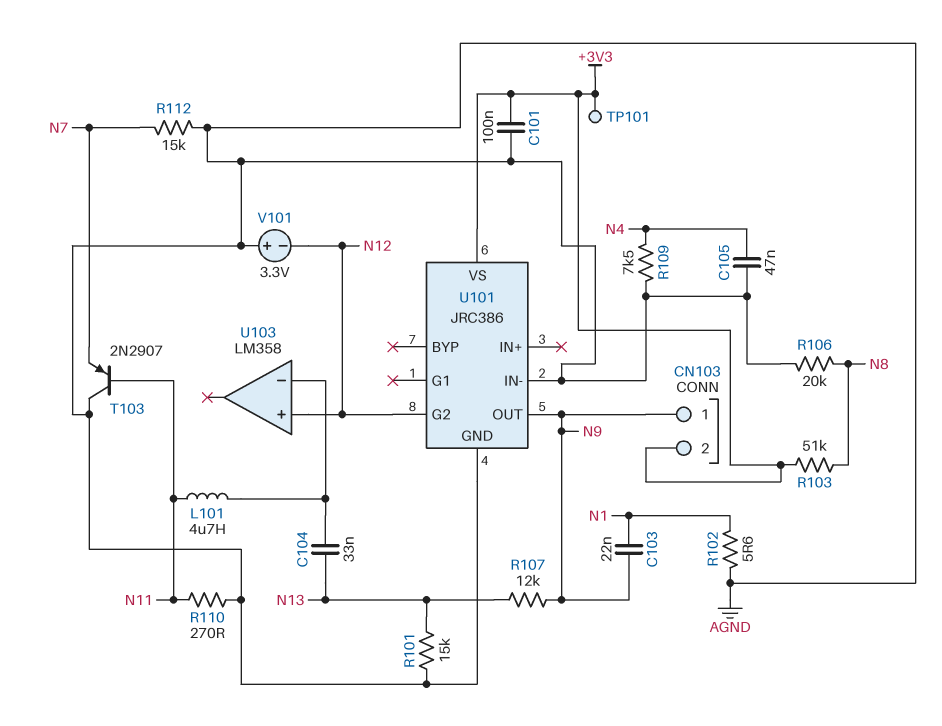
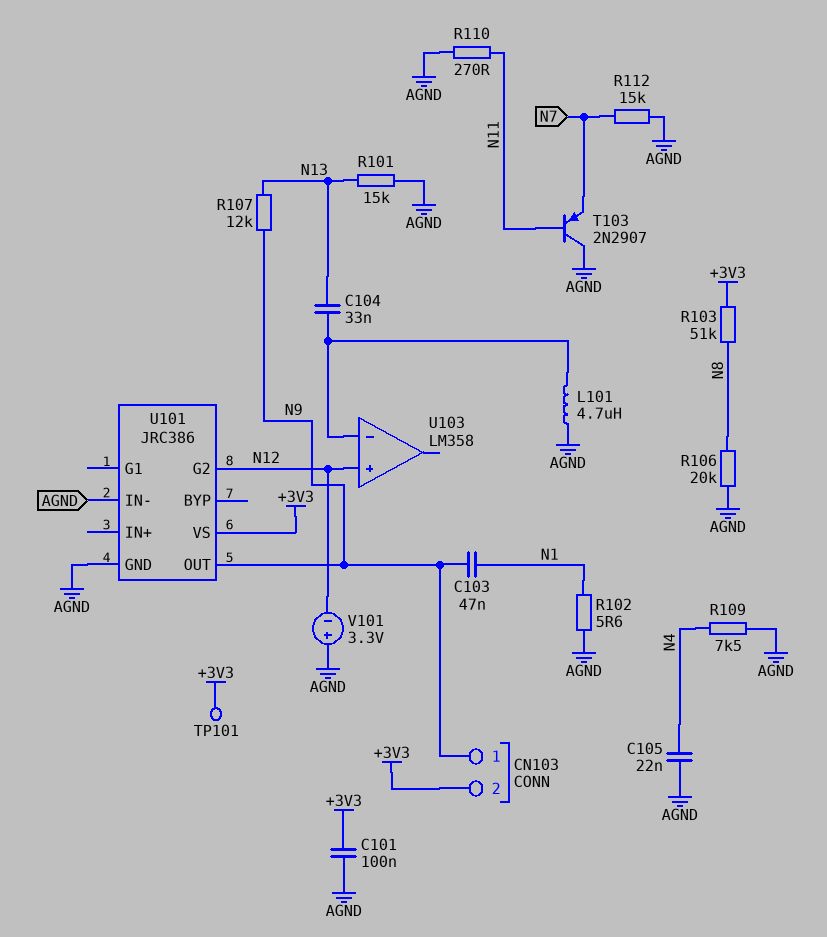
C103: 22nF (N1, N9) -> 47nF (N1, N9)
C105: 47nF (AGND, N4) -> 22nF (AGND, N4)
L101: 4.7uH (N11, U103/in-) -> 4.7uH (AGND, U103/in-)

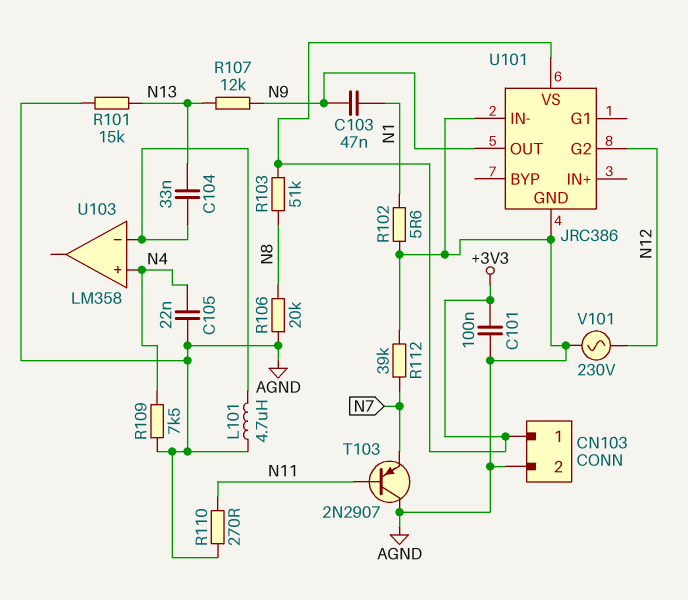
CN103 pin 1: N9 -> +3V3
CN103 pin 2: +3V3 -> AGND
R112: 15k (AGND, N7) -> 39k (AGND, N7)
TP101: test point (+3V3) -> none
U103 pin in+: N12 -> N4
V101: 3.3V (plus AGND, minus N12) -> AC 230V (AGND, N12)

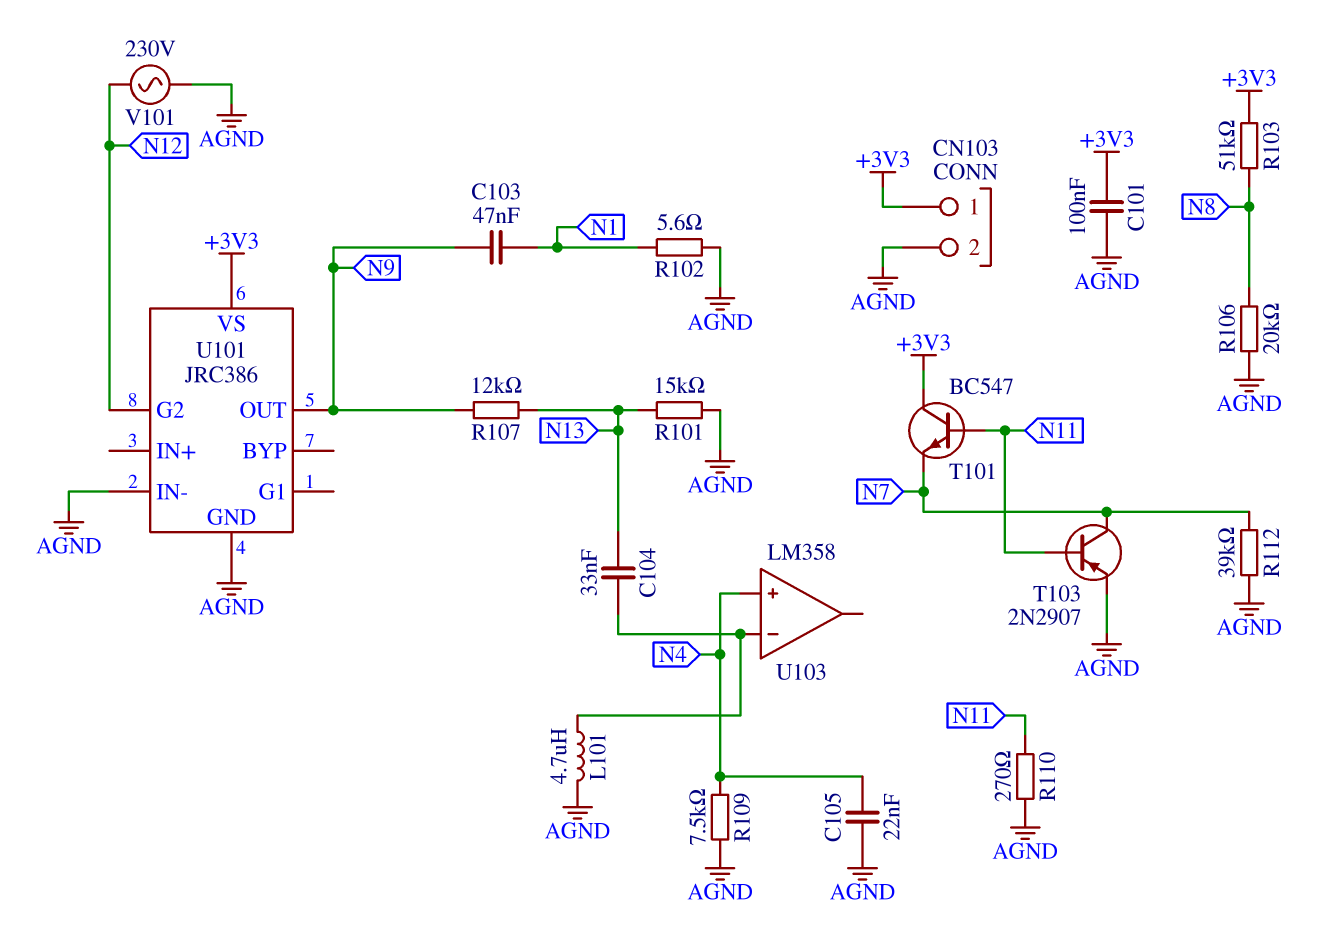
T101: none -> NPN BC547 (B N11, C +3V3, E N7)
T103: PNP 2N2907 (B N11, C AGND, E N7) -> PNP 2N2907 (B N11, C N7, E AGND)

